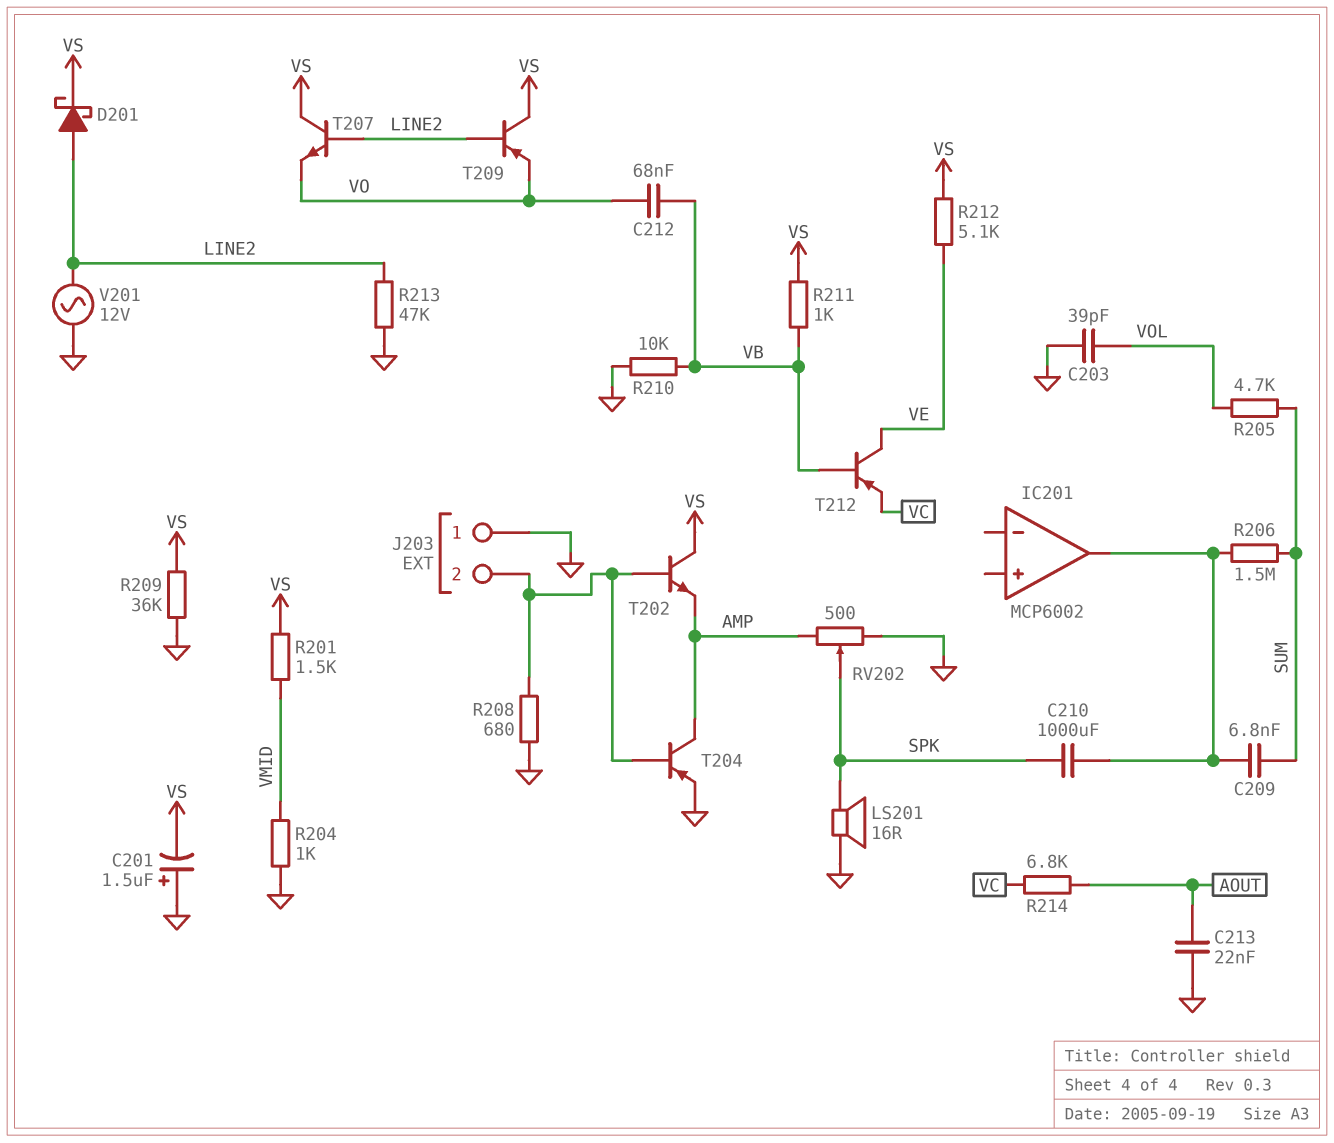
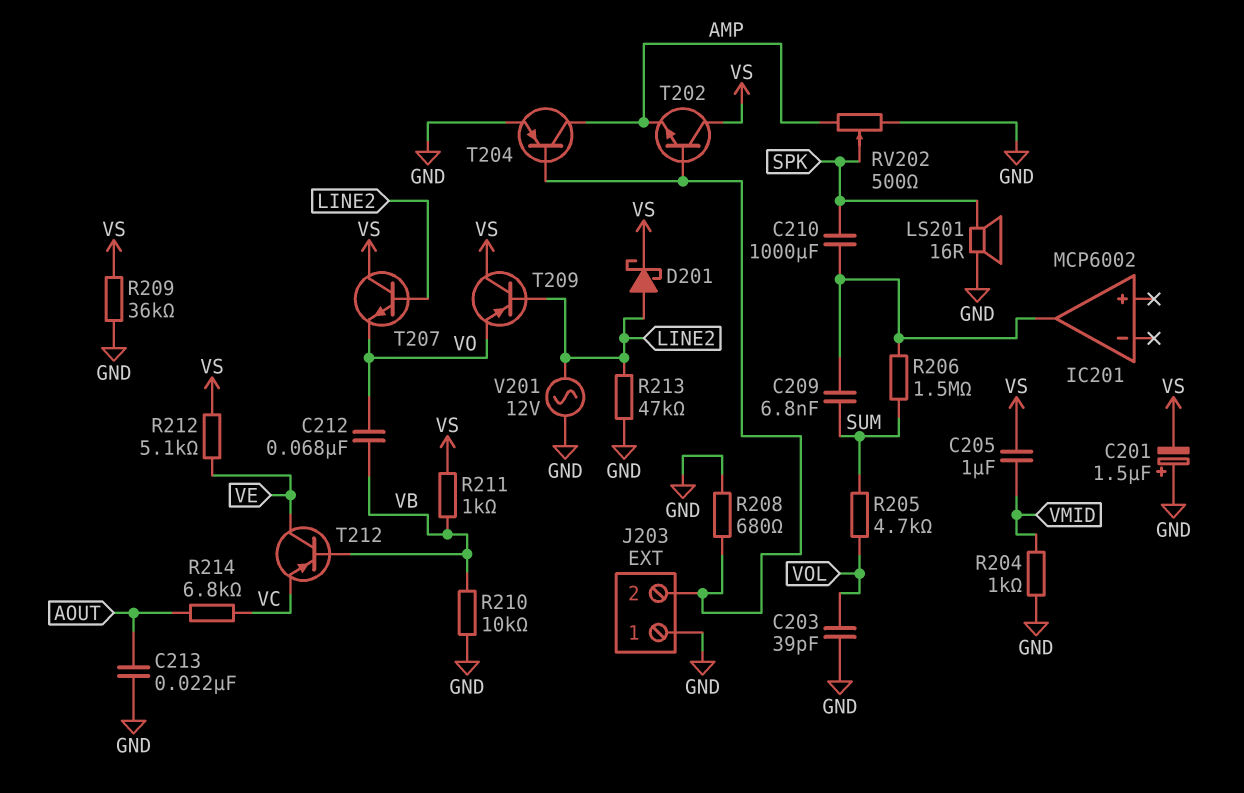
C205: none -> 1uF (VMID, VS)
R201: 1.5k (VMID, VS) -> none

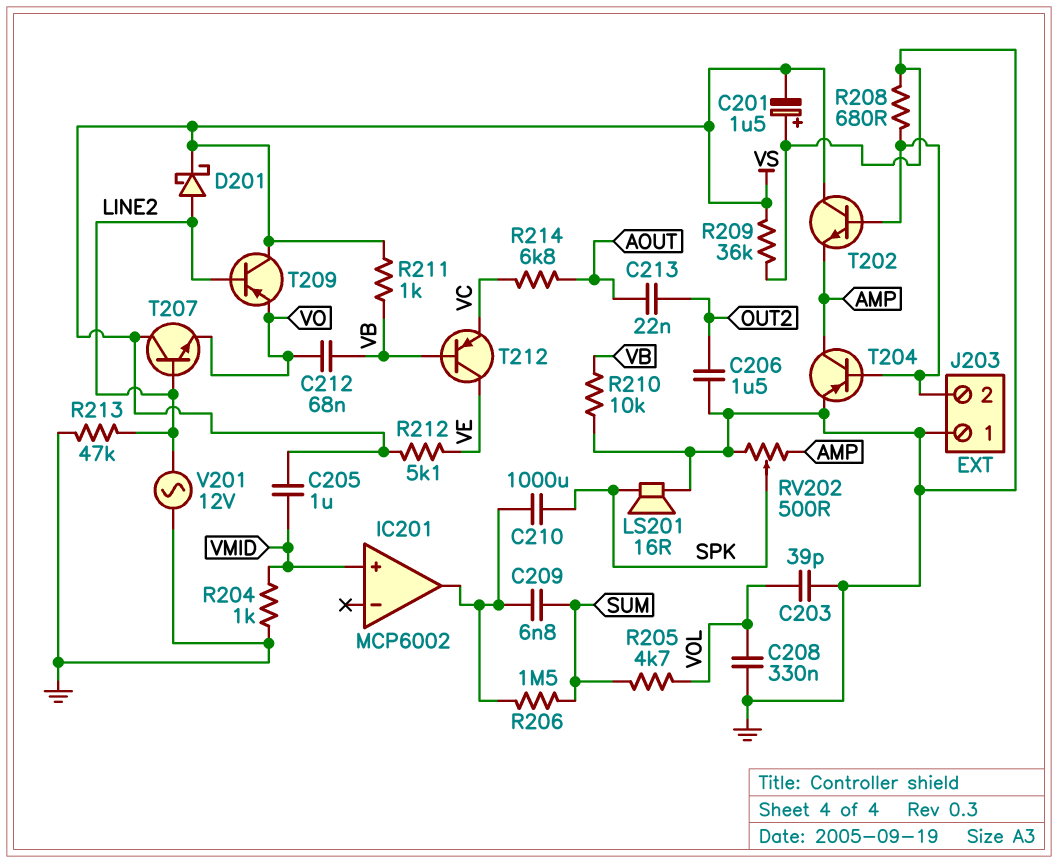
C206: none -> 1.5uF (GND, OUT2)
C208: none -> 330nF (GND, VOL)
C213: 22nF (AOUT, GND) -> 22nF (AOUT, OUT2)
IC201 pin in+: none -> VMID

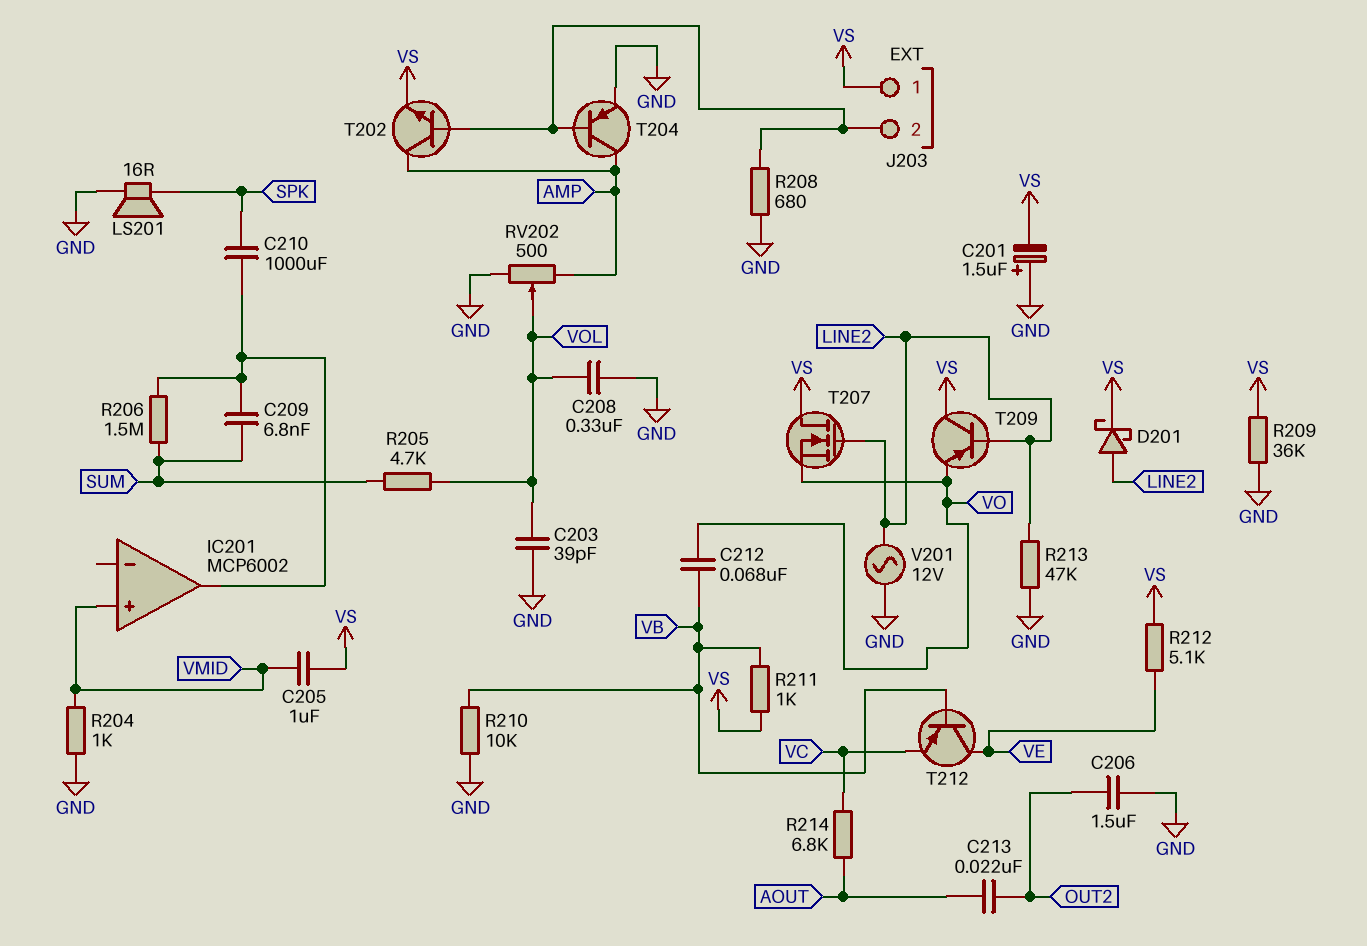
J203 pin 1: GND -> VS
RV202: 500 (AMP, GND, wiper SPK) -> 500 (AMP, GND, wiper VOL)
T202: NPN (B J203/2, C VS, E AMP) -> NPN (B J203/2, C AMP, E VS)
T207: NPN (B LINE2, C VS, E VO) -> NMOS (G LINE2, D VS, S VO)

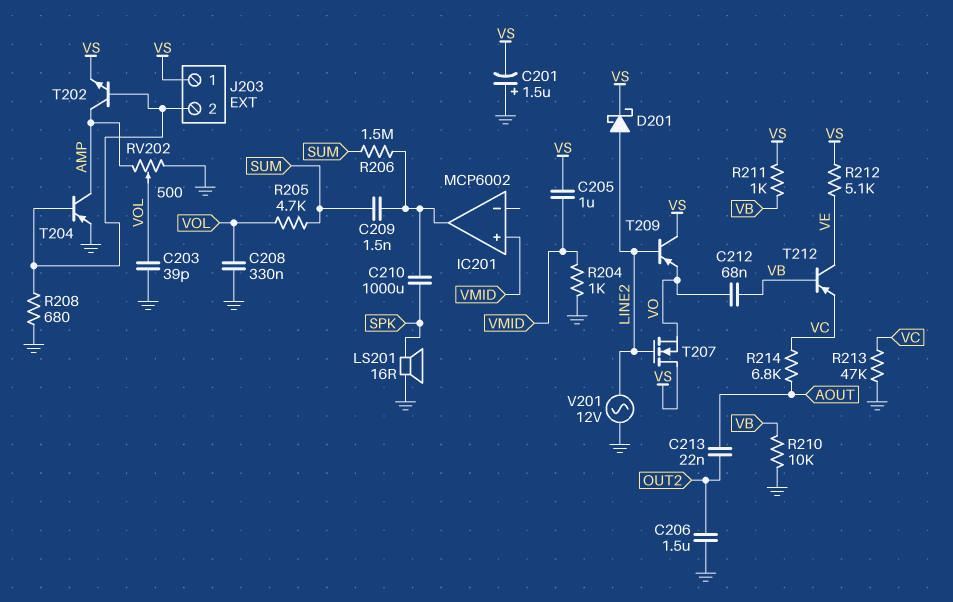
C209: 6.8nF (IC201/out, SUM) -> 1.5nF (IC201/out, SUM)
R209: 36k (GND, VS) -> none
R213: 47k (GND, LINE2) -> 47k (GND, VC)

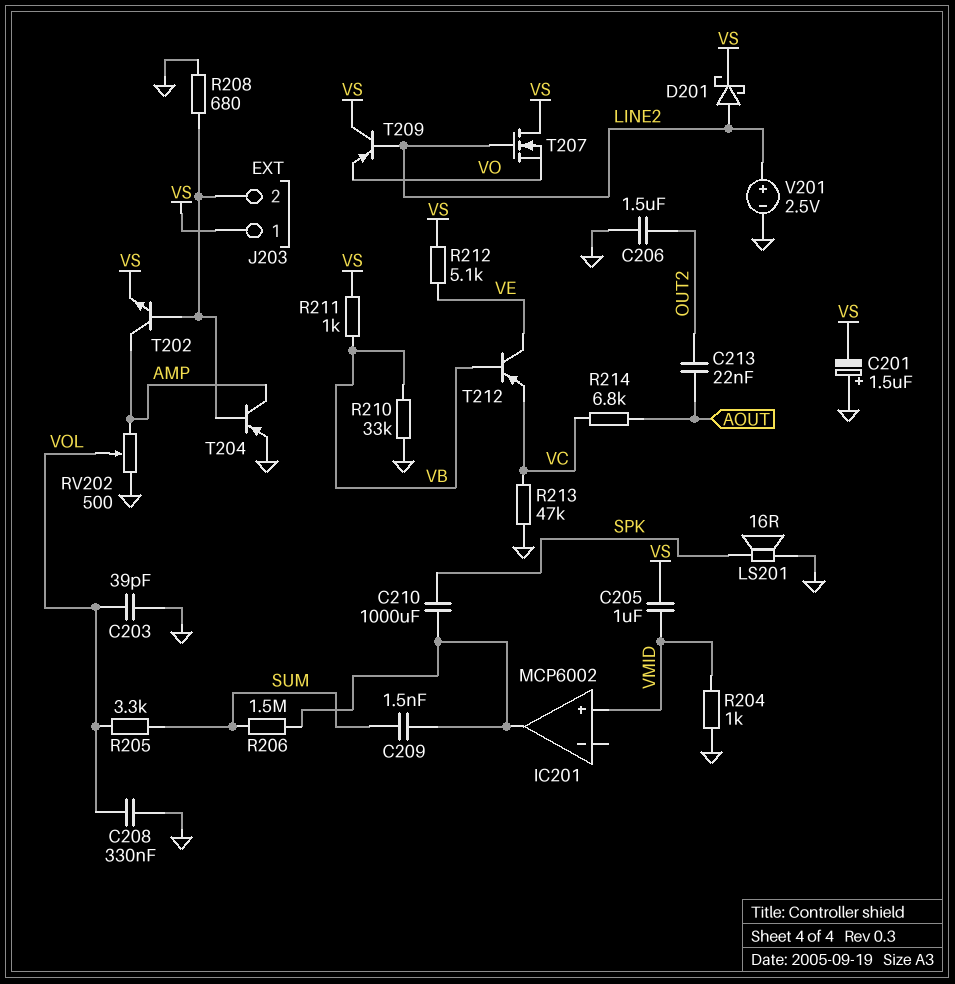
C212: 68nF (VB, VO) -> none
R205: 4.7k (SUM, VOL) -> 3.3k (SUM, VOL)
R210: 10k (GND, VB) -> 33k (GND, VB)
V201: AC 12V (GND, LINE2) -> 2.5V (plus LINE2, minus GND)

